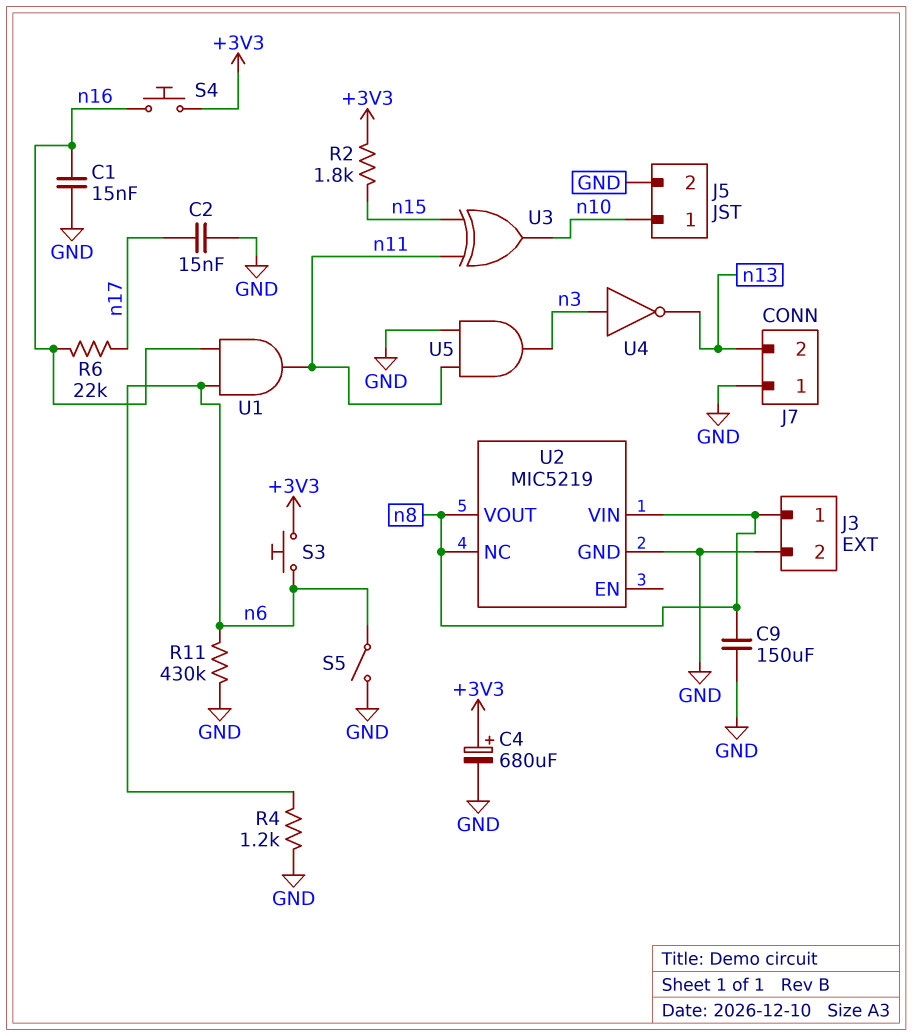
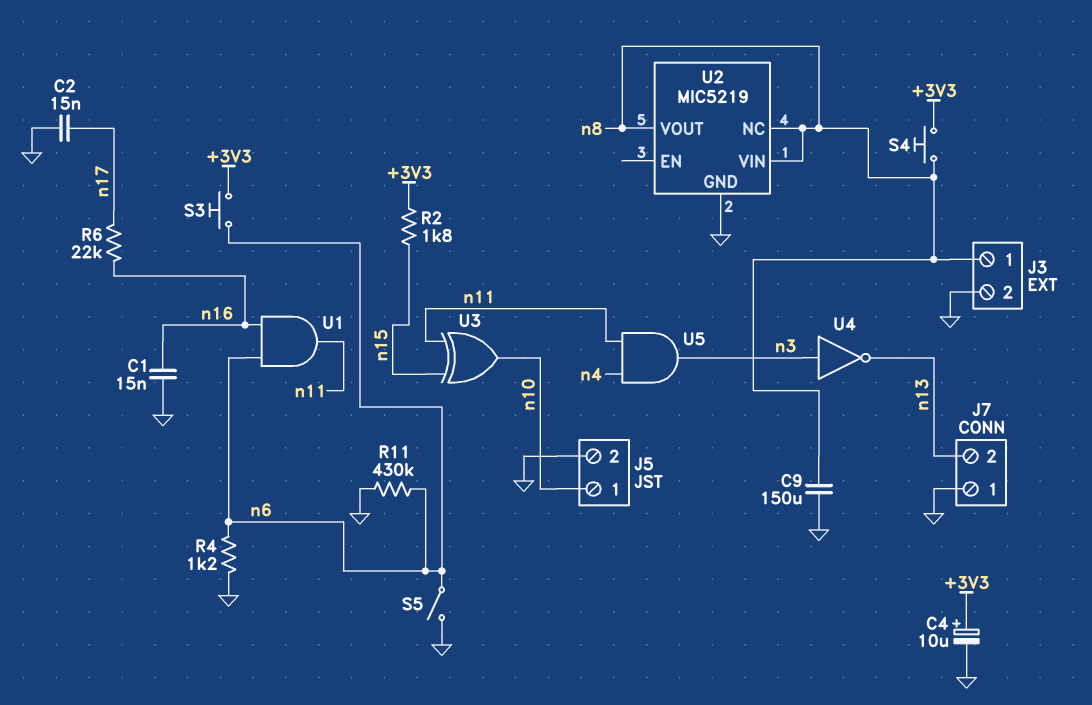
C4: 680uF (plus +3V3, minus GND) -> 10uF (plus +3V3, minus GND)
S4: button (+3V3, n16) -> button (+3V3, n8)
U5: AND (in GND, in n11, out n3) -> AND (in n4, in n11, out n3)

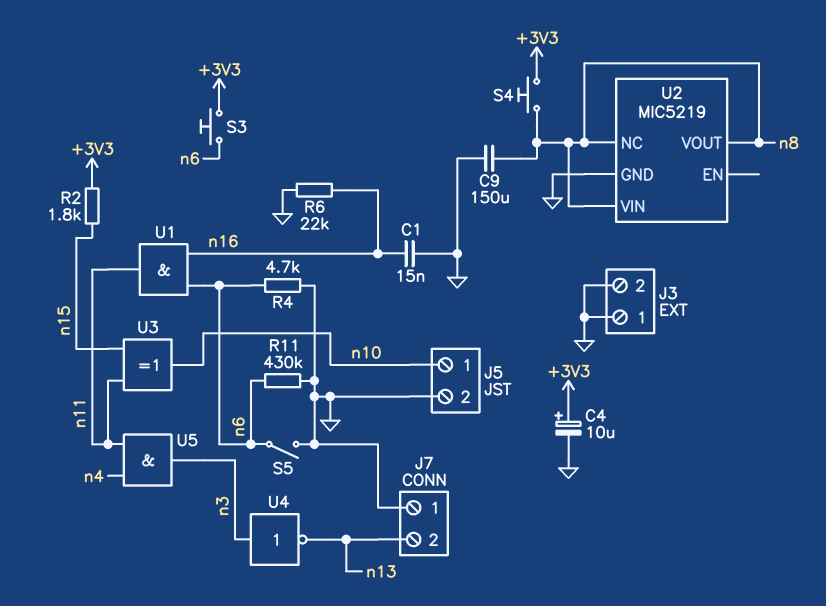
C2: 15nF (GND, n17) -> none
J3 pin 1: n8 -> GND
R4: 1.2k (GND, n6) -> 4.7k (GND, n6)
R6: 22k (n16, n17) -> 22k (GND, n16)

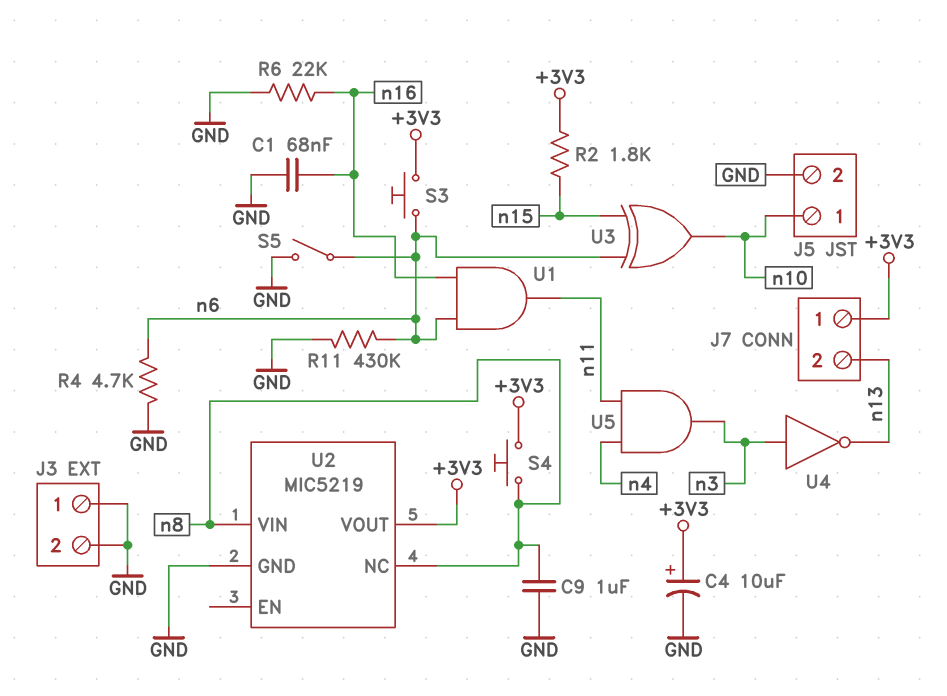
C1: 15nF (GND, n16) -> 68nF (GND, n16)
C9: 150uF (GND, n8) -> 1uF (GND, n8)
J7 pin 1: GND -> +3V3
U2 pin VOUT: n8 -> +3V3
U3: XOR (in n11, in n15, out n10) -> XOR (in n6, in n15, out n10)

